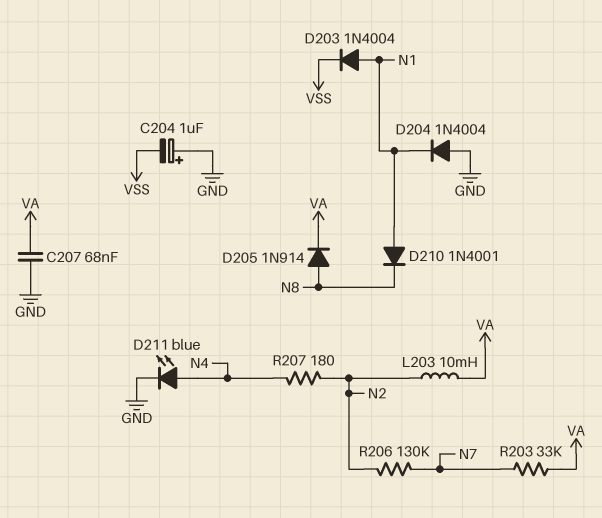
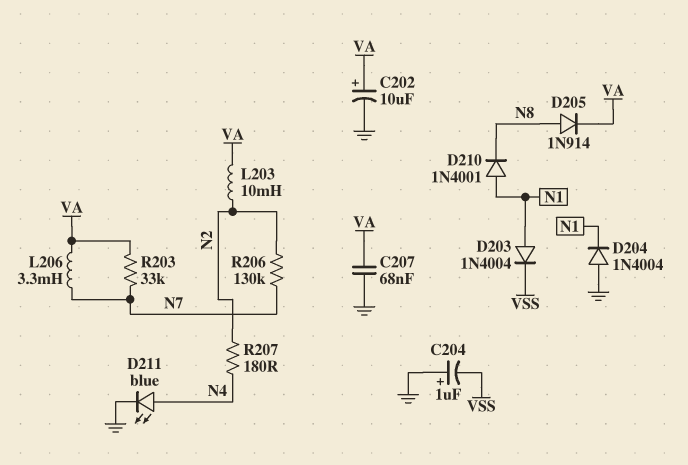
C202: none -> 10uF (plus VA, minus GND)
L206: none -> 3.3mH (N7, VA)

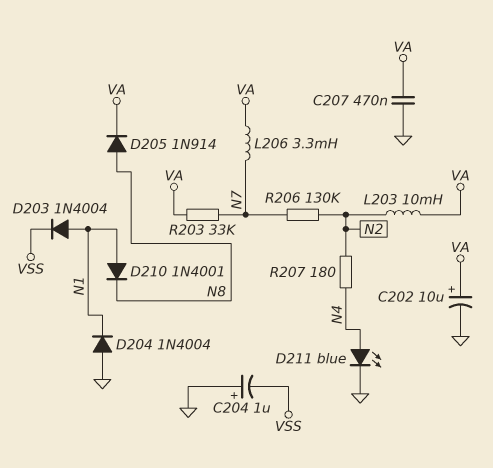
C207: 68nF (GND, VA) -> 470nF (GND, VA)

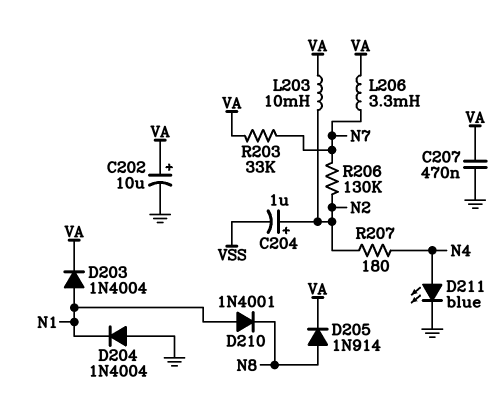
C204: 1uF (plus GND, minus VSS) -> 1uF (plus N2, minus VSS)
D203: diode 1N4004 (A N1, K VSS) -> diode 1N4004 (A N1, K VA)

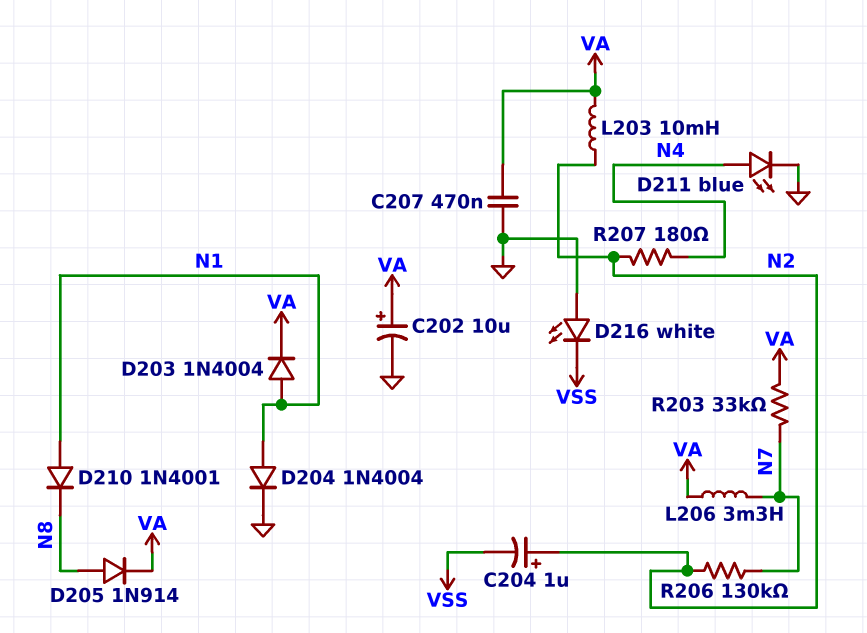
D204: diode 1N4004 (A GND, K N1) -> diode 1N4004 (A N1, K GND)
D216: none -> LED white (A GND, K VSS)

